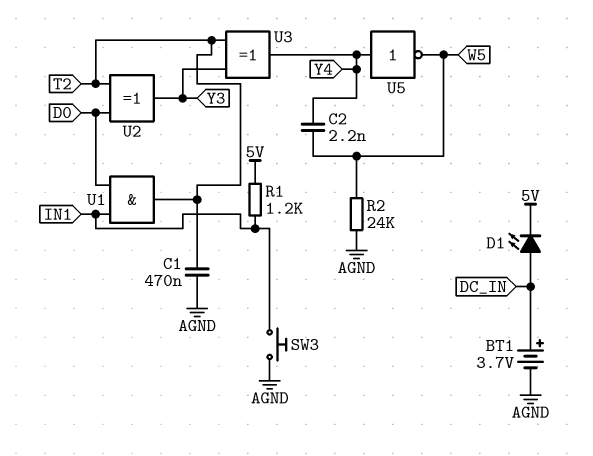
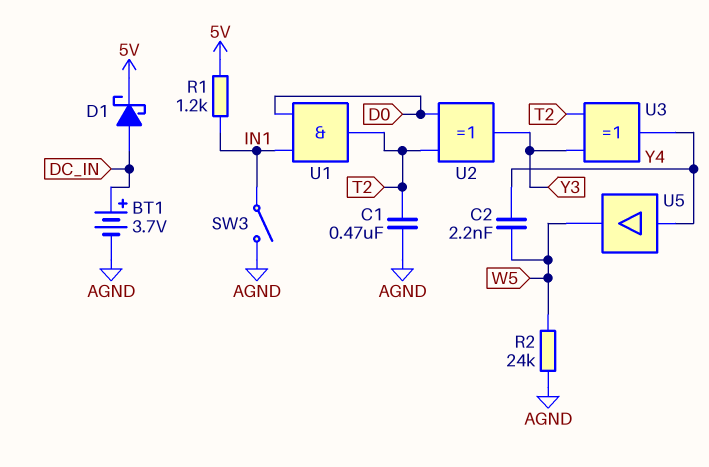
D1: LED (A DC_IN, K 5V) -> schottky (A DC_IN, K 5V)
SW3: button (AGND, IN1) -> switch (AGND, IN1)
U5: NOT (in Y4, out W5) -> buffer (in Y4, out W5)

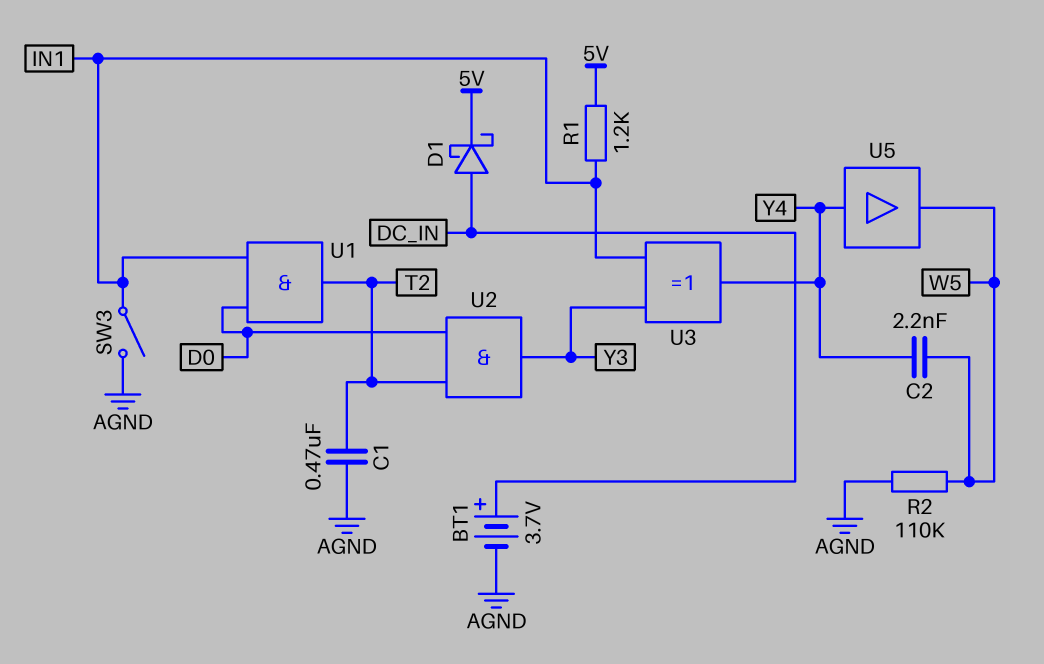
R2: 24k (AGND, W5) -> 110k (AGND, W5)
U2: XOR (in D0, in T2, out Y3) -> AND (in D0, in T2, out Y3)
U3: XOR (in T2, in Y3, out Y4) -> XOR (in IN1, in Y3, out Y4)

